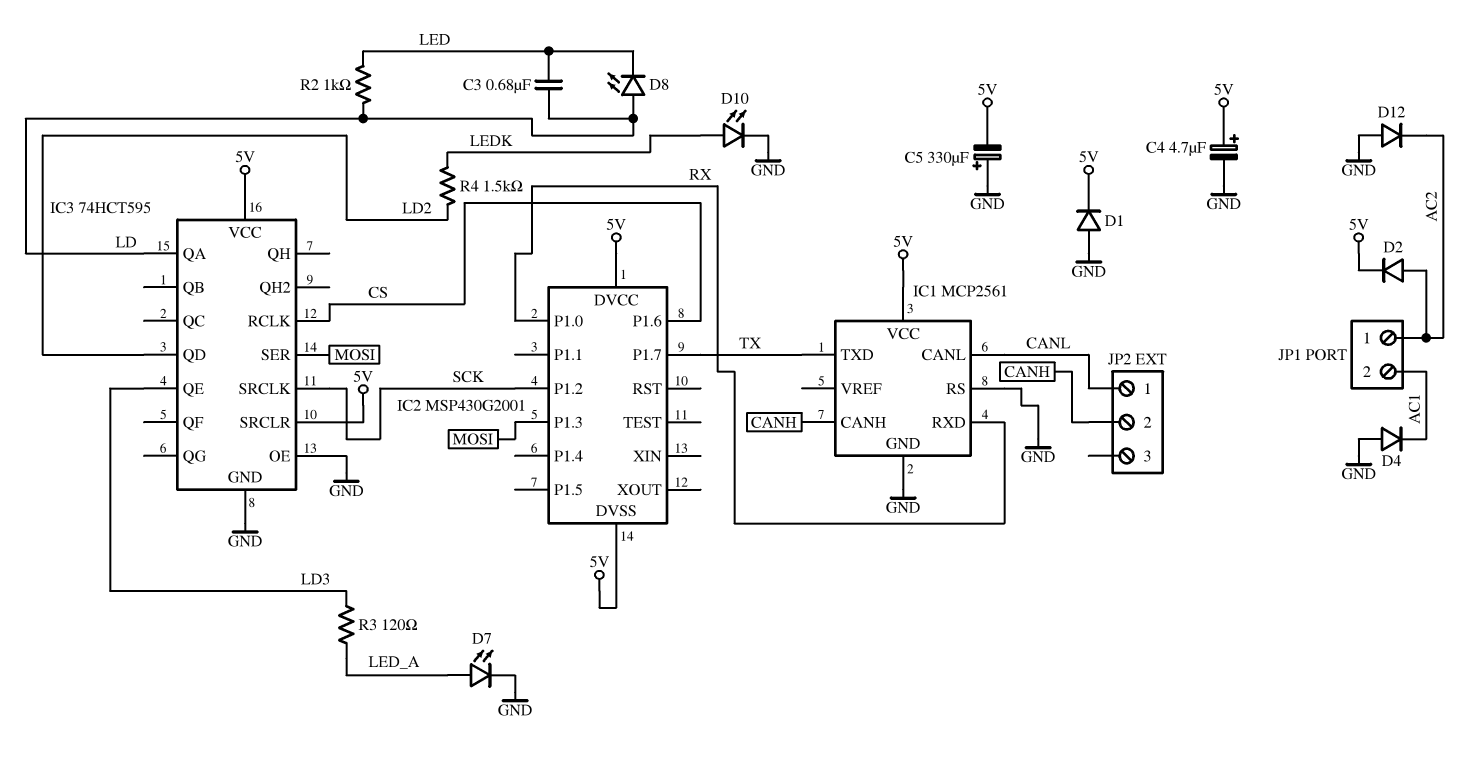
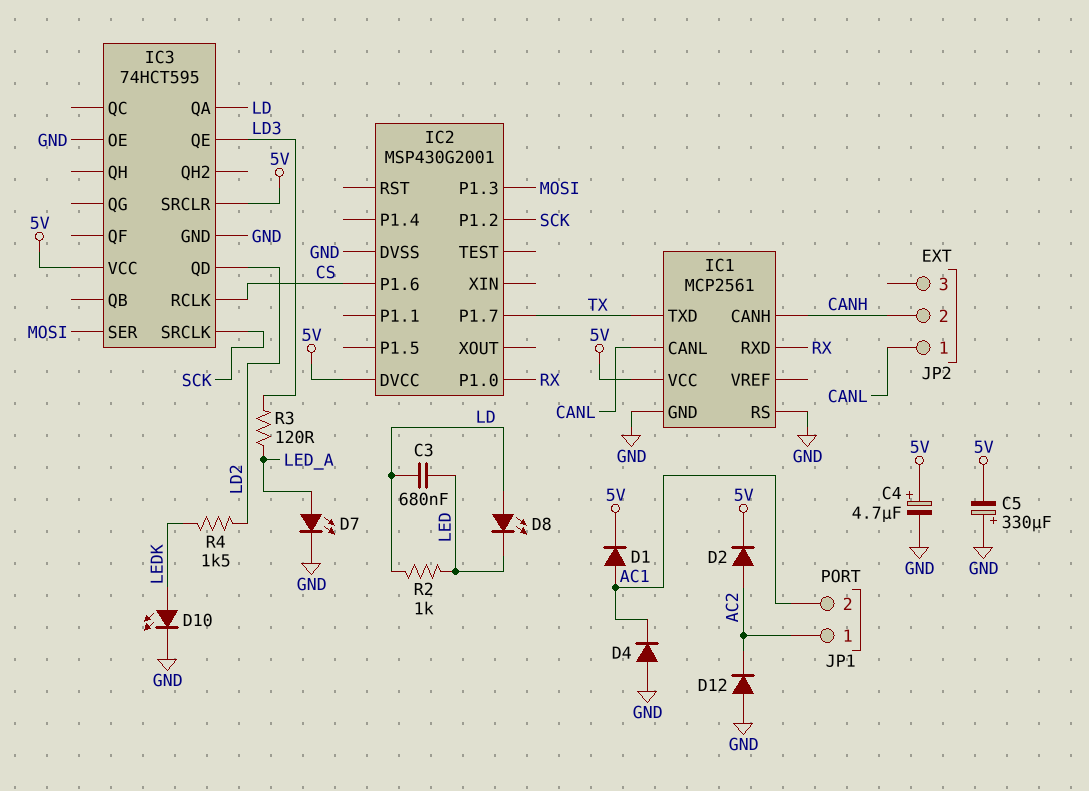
D1: diode (A GND, K 5V) -> diode (A AC1, K 5V)
IC2 pin DVSS: 5V -> GND

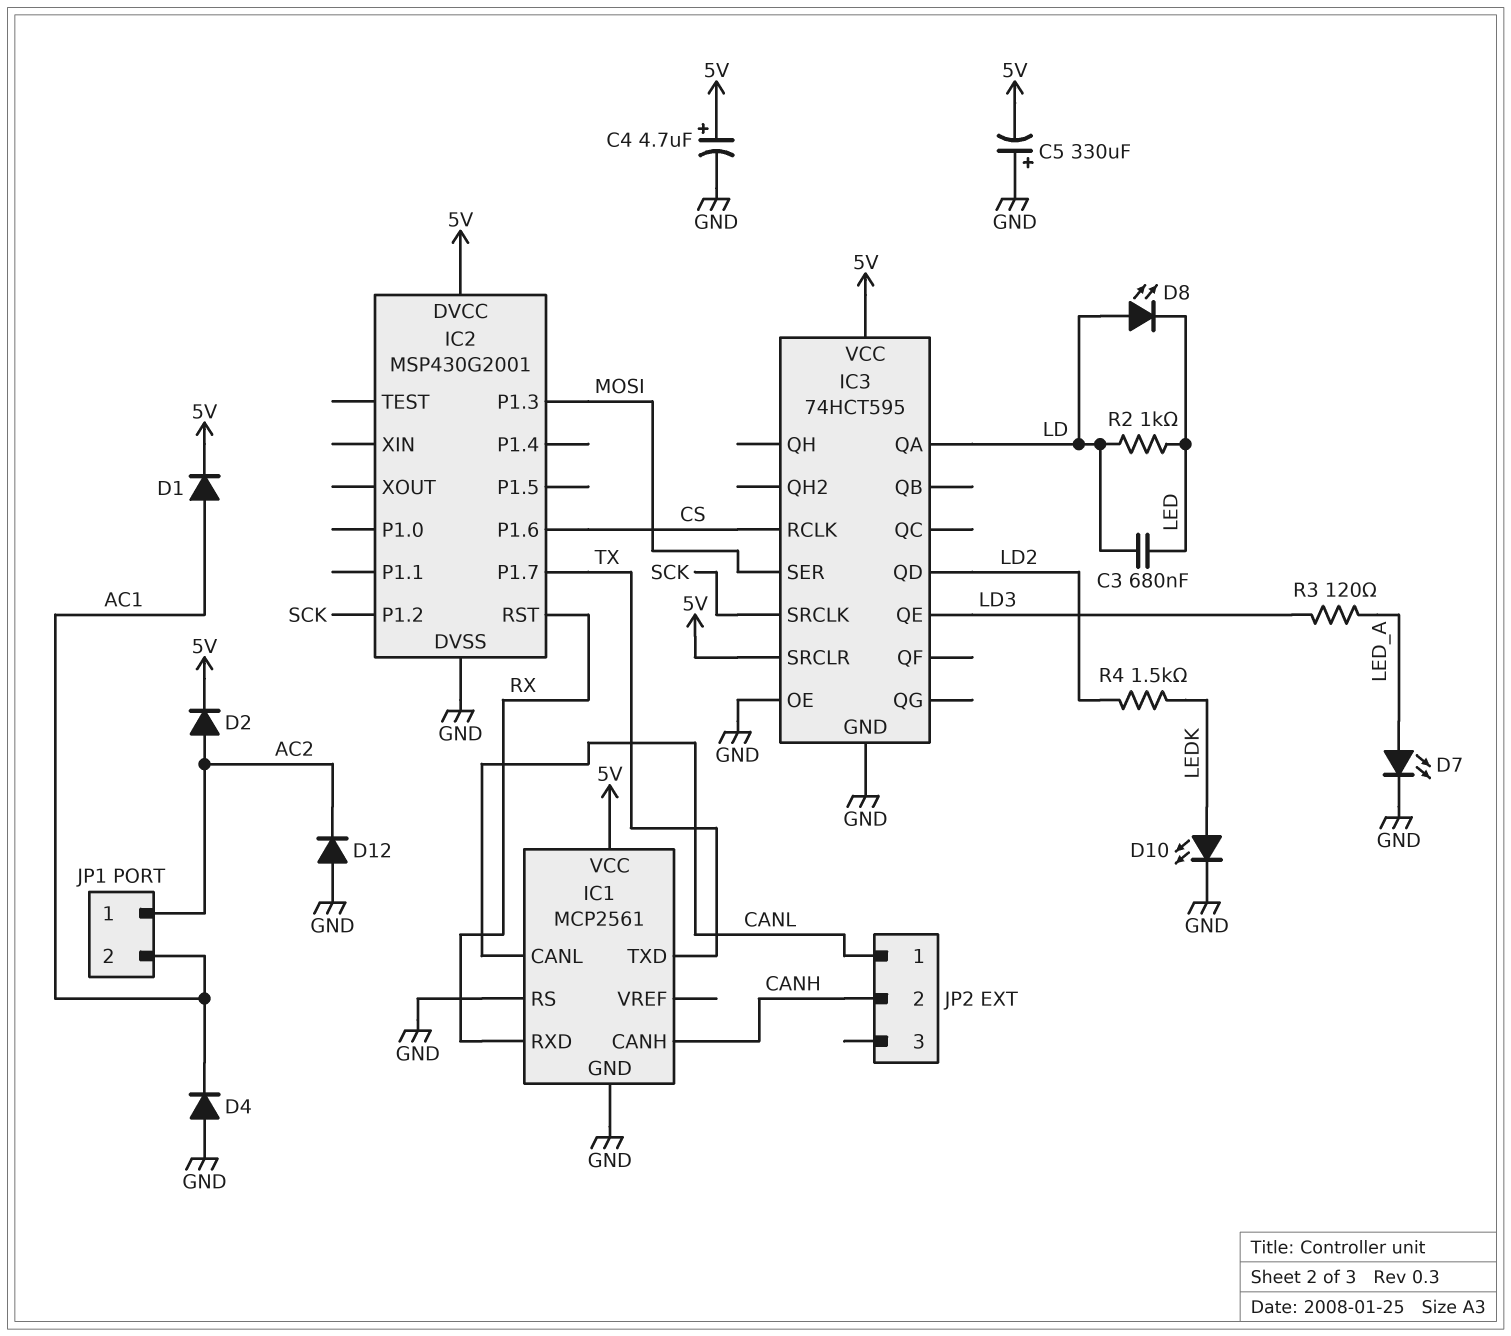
IC2 pin P1.0: RX -> none
IC2 pin RST: none -> RX

